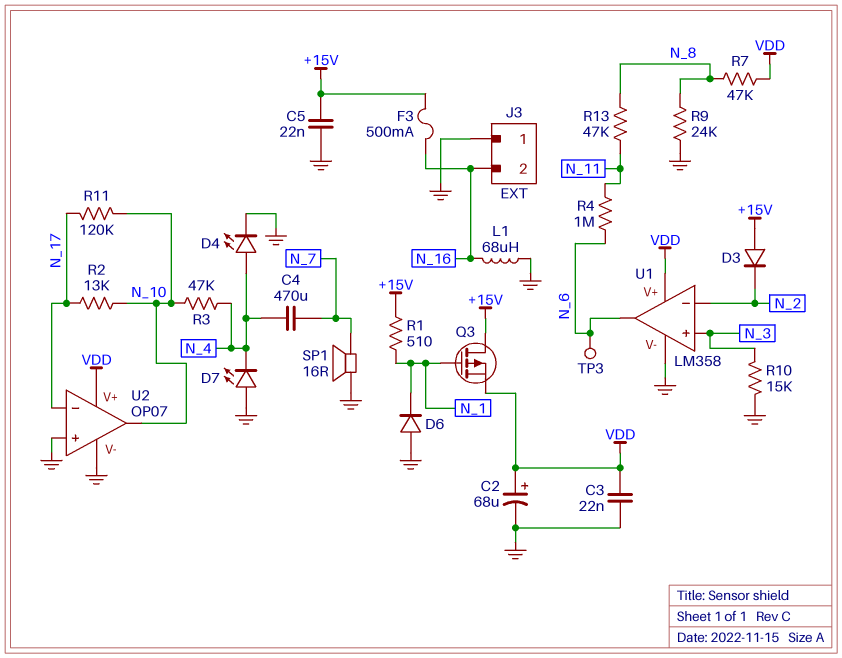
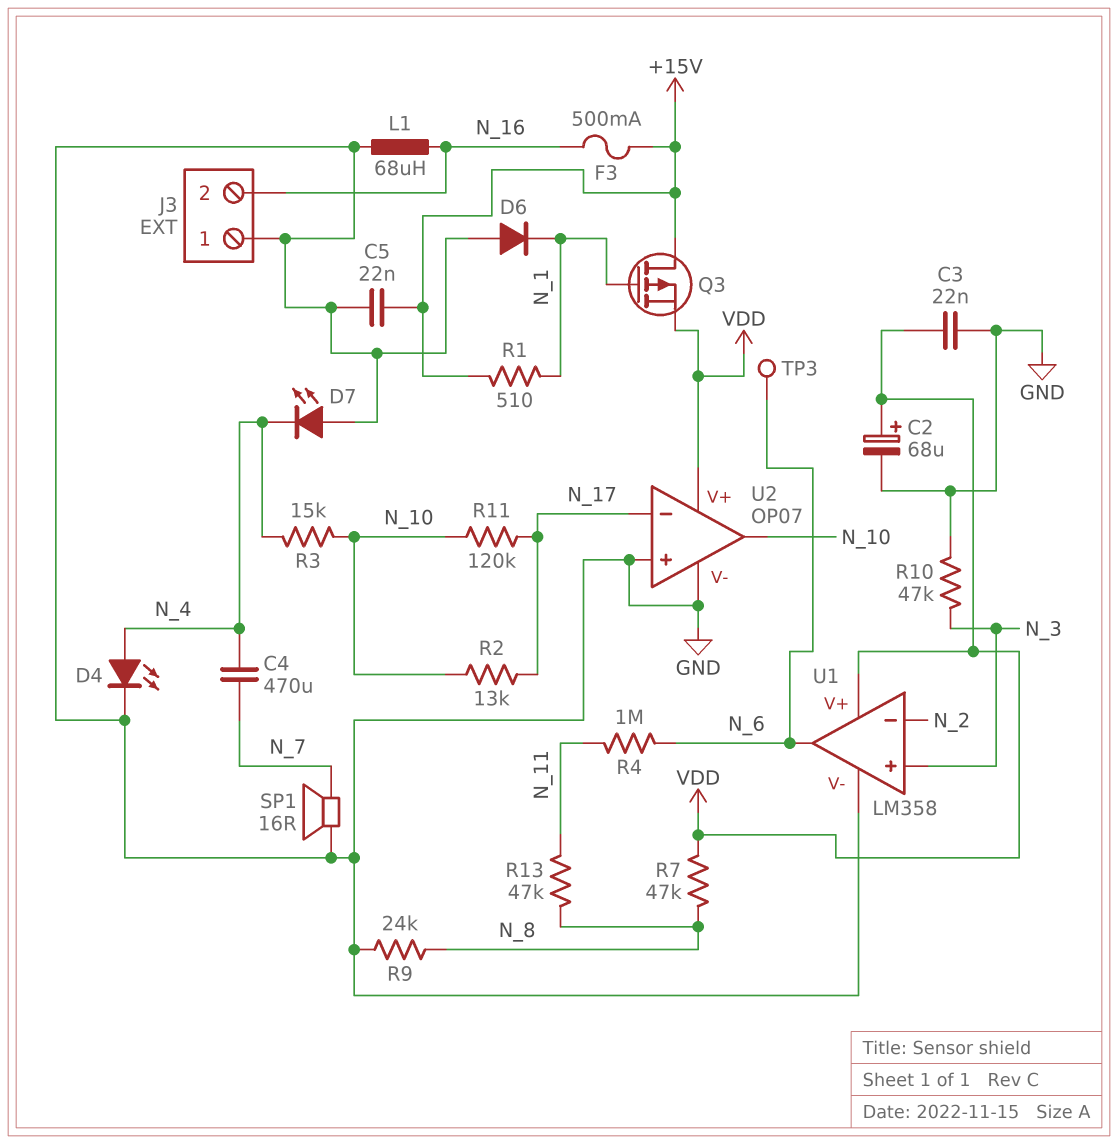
D3: diode (A +15V, K N_2) -> none
R3: 47k (N_4, N_10) -> 15k (N_4, N_10)
R10: 15k (GND, N_3) -> 47k (GND, N_3)

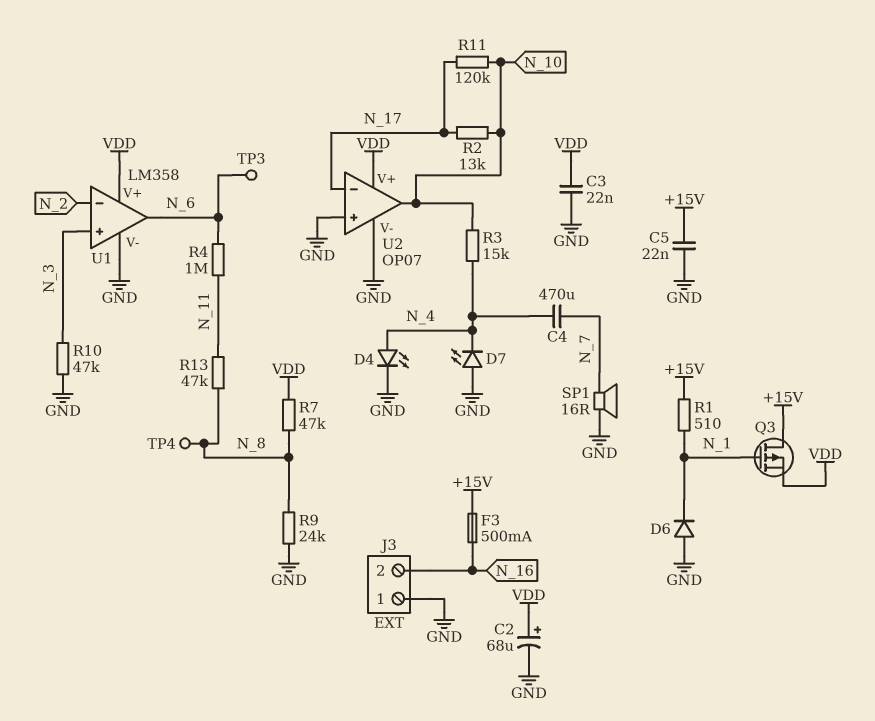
L1: 68uH (GND, N_16) -> none
TP4: none -> test point (N_8)

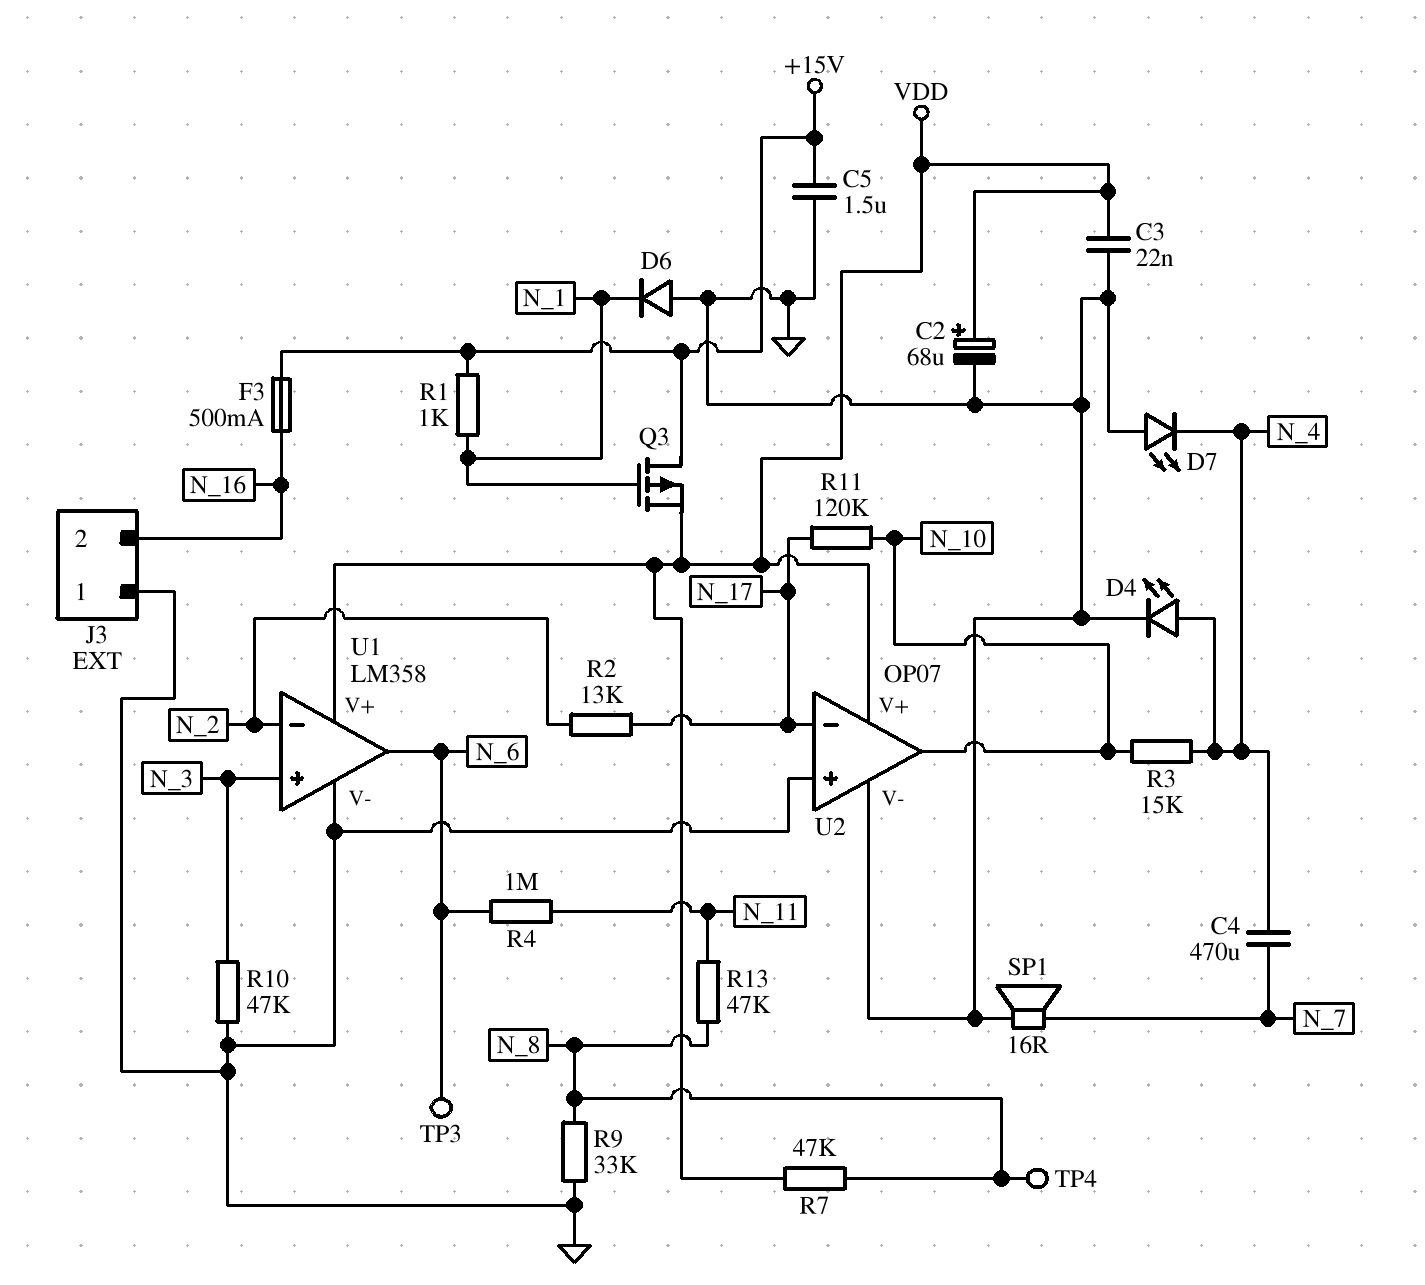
C5: 22nF (+15V, GND) -> 1.5uF (+15V, GND)
R1: 510 (+15V, N_1) -> 1k (+15V, N_1)
R2: 13k (N_10, N_17) -> 13k (N_2, N_17)
R9: 24k (GND, N_8) -> 33k (GND, N_8)

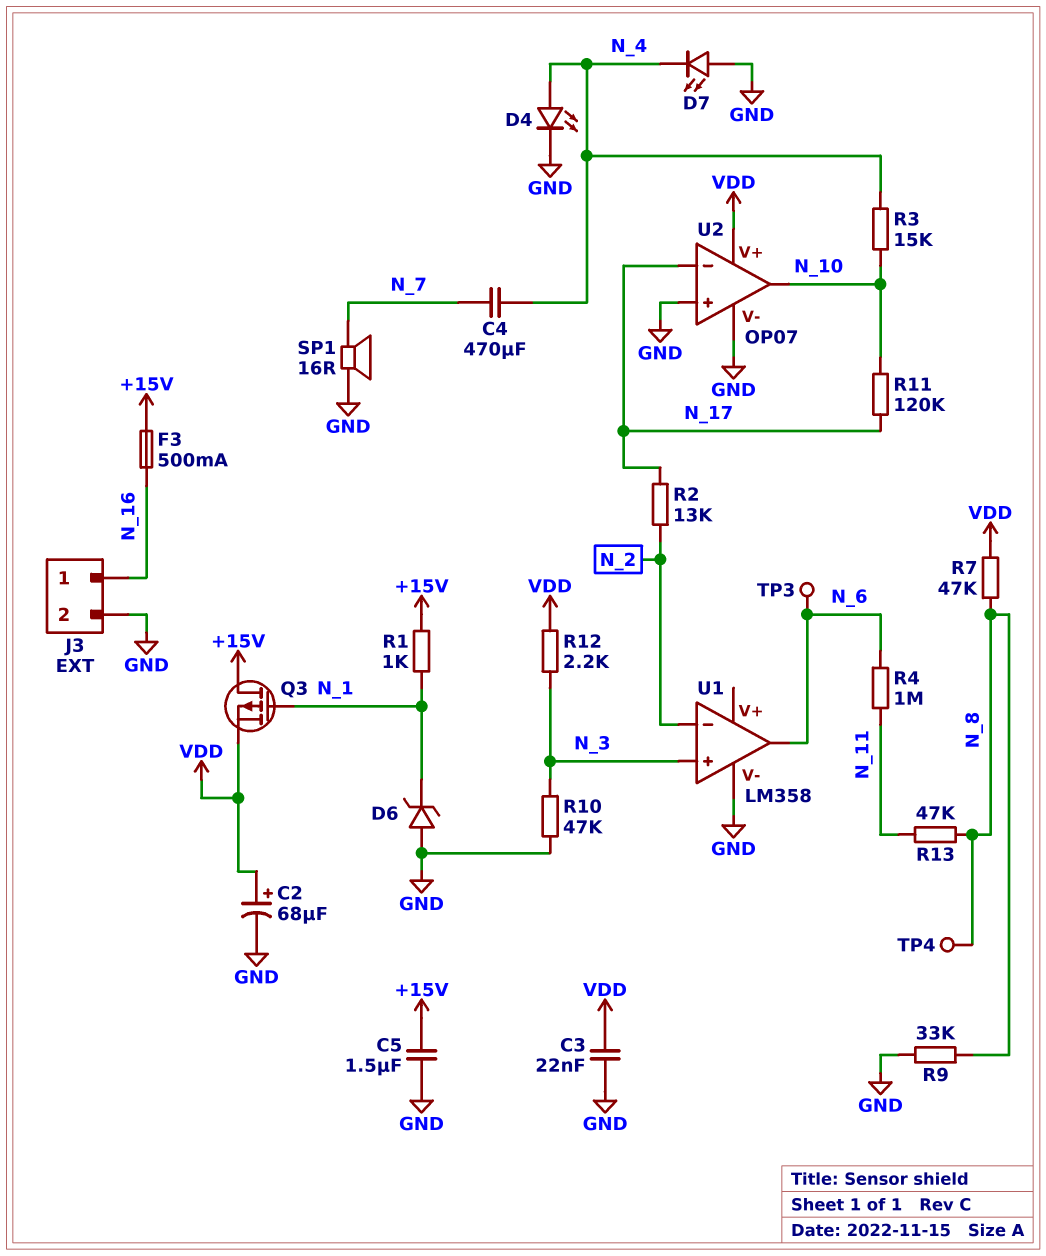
D6: diode (A GND, K N_1) -> zener (A GND, K N_1)
J3 pin 1: GND -> N_16
J3 pin 2: N_16 -> GND
R12: none -> 2.2k (N_3, VDD)
U1 pin V+: VDD -> none

